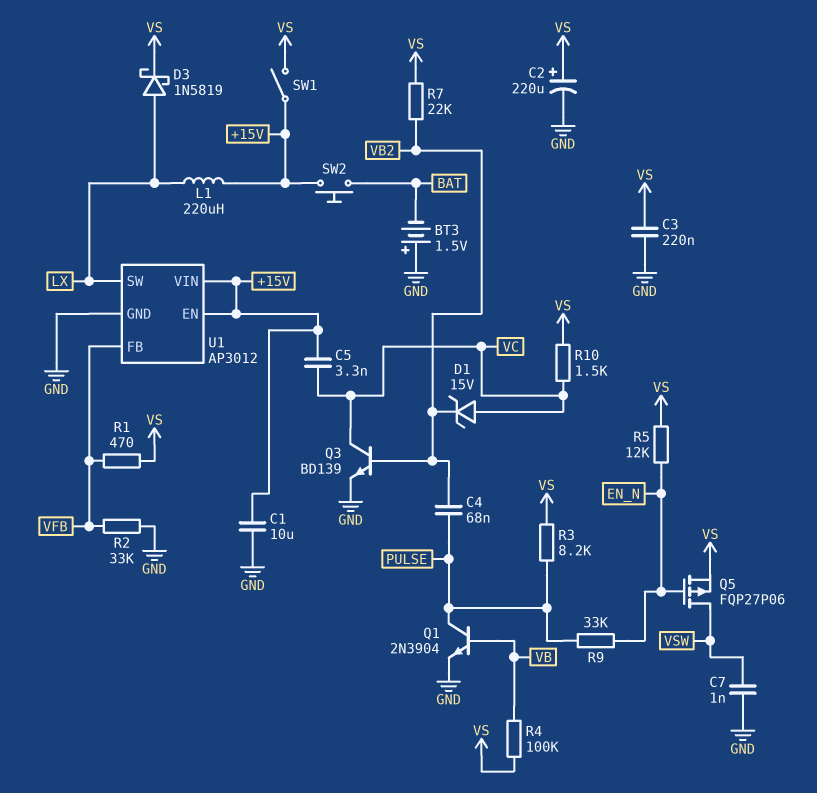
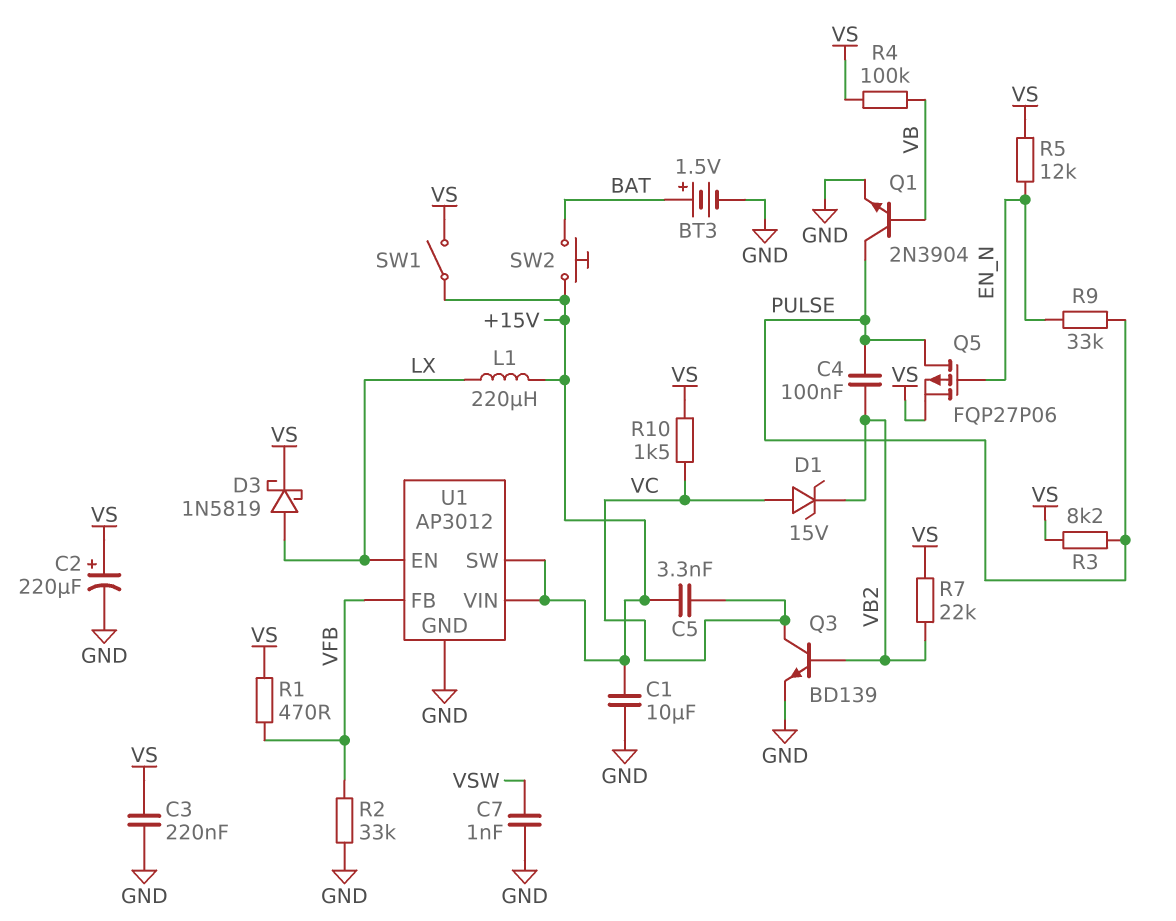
BT3: 1.5V (plus GND, minus BAT) -> 1.5V (plus BAT, minus GND)
C4: 68nF (PULSE, VB2) -> 100nF (PULSE, VB2)
Q5: PMOS FQP27P06 (G EN_N, D VSW, S VS) -> PMOS FQP27P06 (G EN_N, D PULSE, S VS)
U1 pin EN: +15V -> LX
U1 pin SW: LX -> +15V

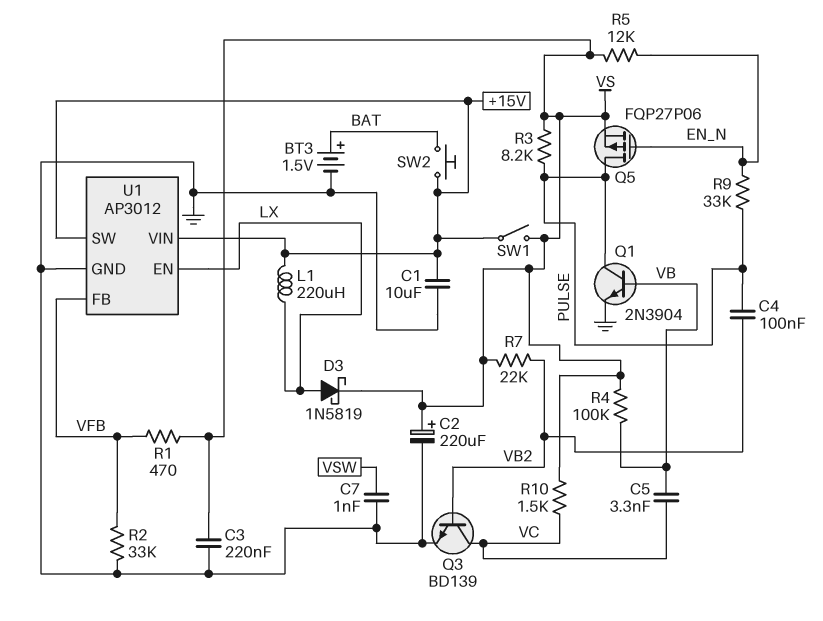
C5: 3.3nF (+15V, VC) -> 3.3nF (VB, VC)
D1: zener 15V (A VC, K VB2) -> none

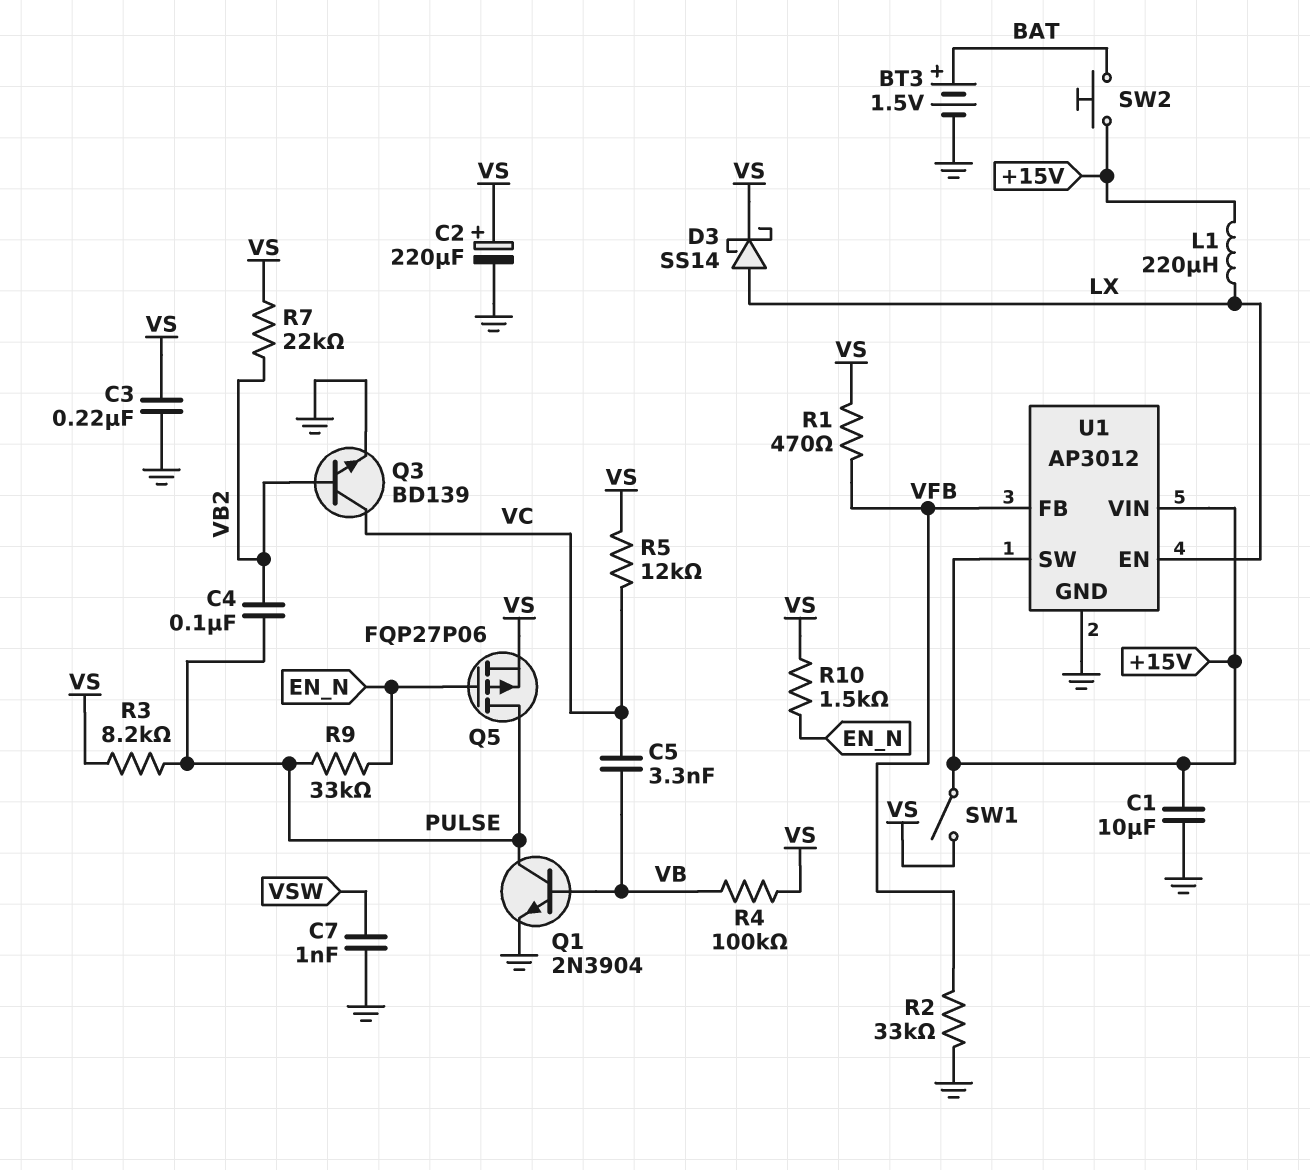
D3: schottky 1N5819 (A LX, K VS) -> schottky SS14 (A LX, K VS)
R5: 12k (EN_N, VS) -> 12k (VC, VS)
R10: 1.5k (VC, VS) -> 1.5k (EN_N, VS)

